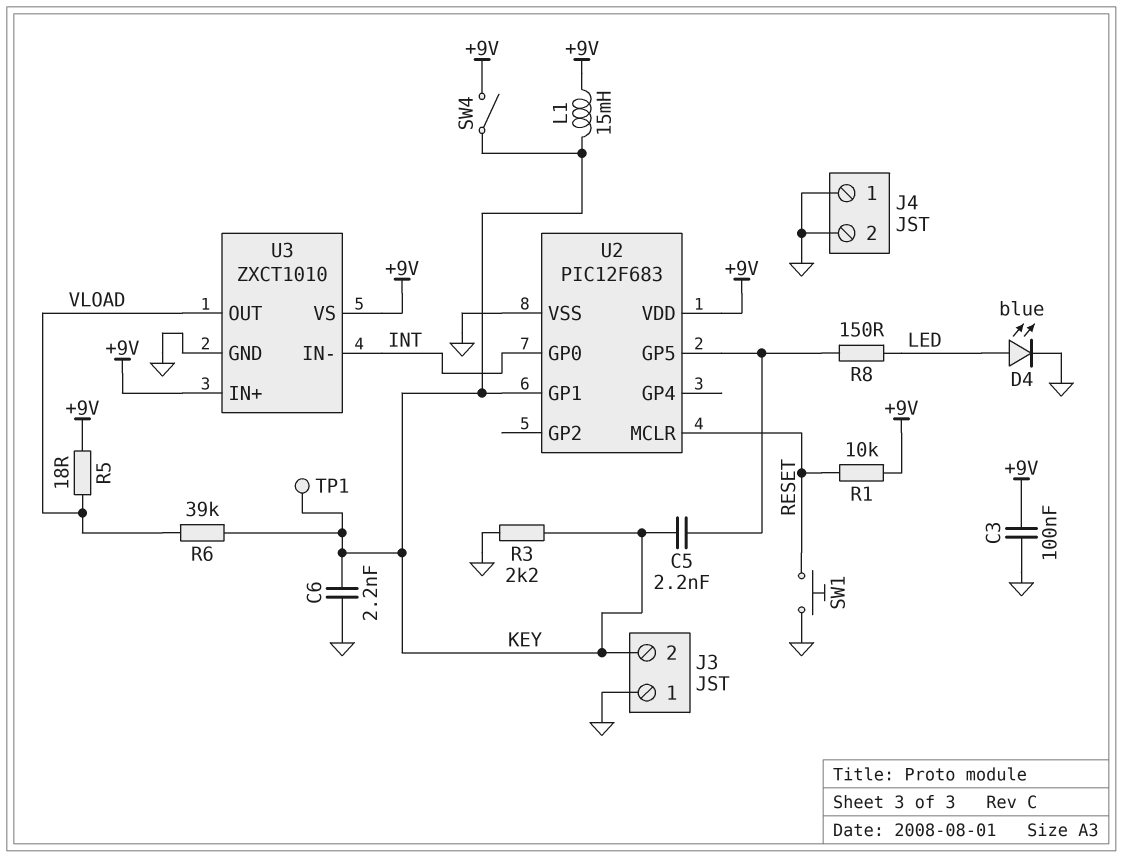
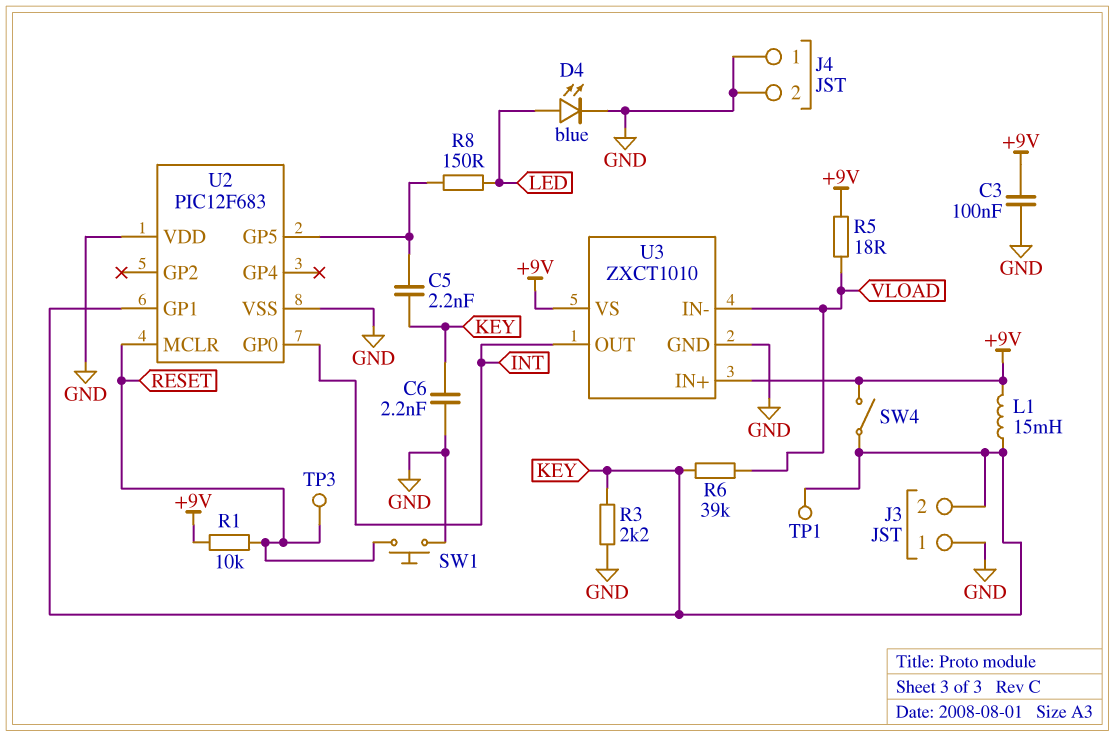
TP3: none -> test point (RESET)
U2 pin VDD: +9V -> GND
U3 pin IN-: INT -> VLOAD
U3 pin OUT: VLOAD -> INT

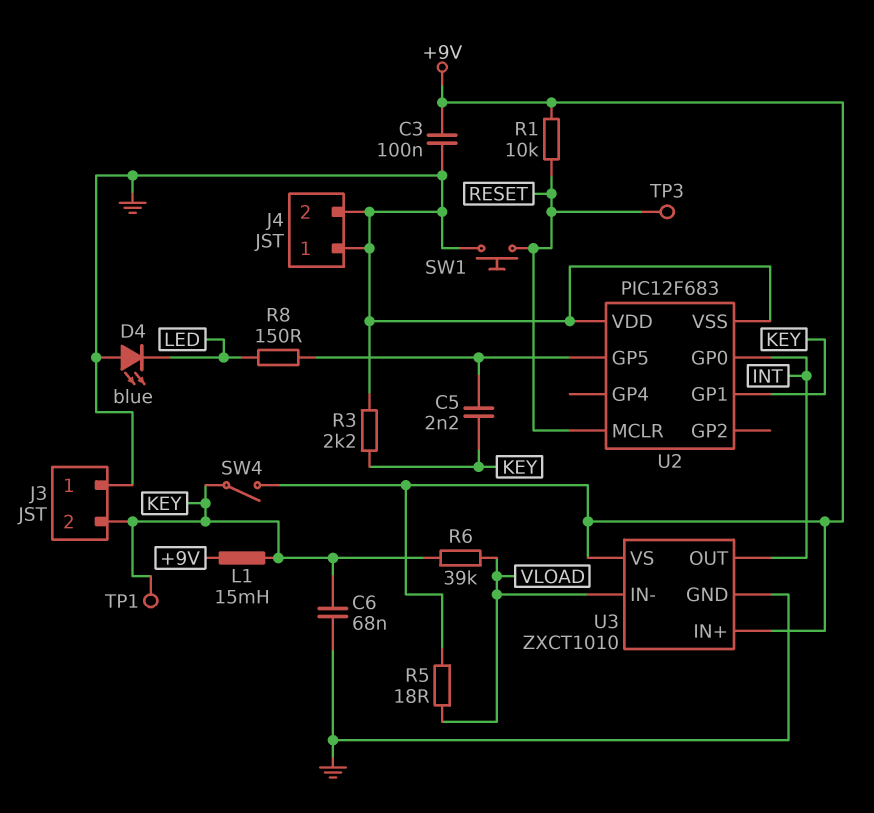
C6: 2.2nF (GND, KEY) -> 68nF (GND, KEY)
D4: LED blue (A LED, K GND) -> LED blue (A GND, K LED)

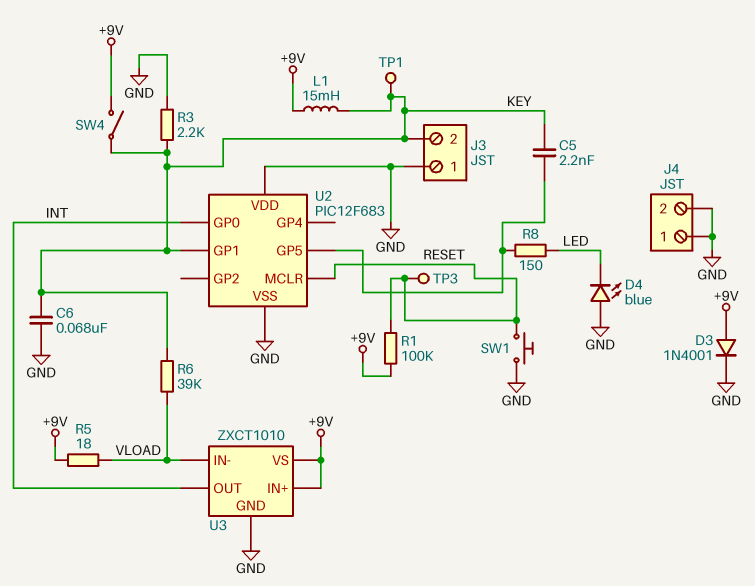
C3: 100nF (+9V, GND) -> none
D3: none -> diode 1N4001 (A +9V, K GND)
R1: 10k (+9V, RESET) -> 100k (+9V, RESET)

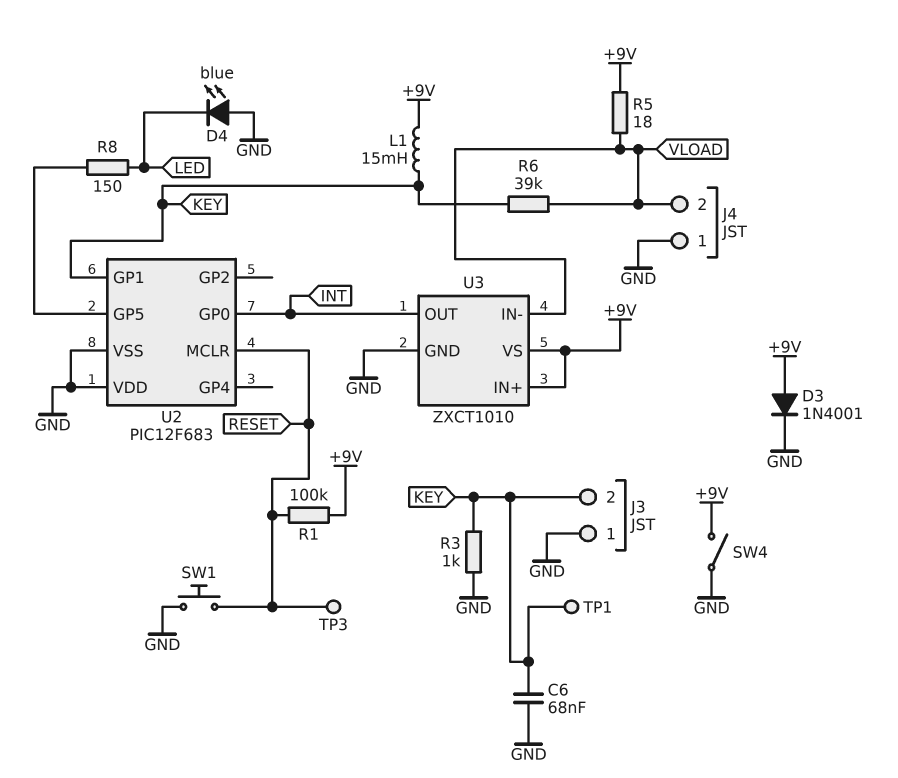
C5: 2.2nF (KEY, U2/GP5) -> none
J4 pin 2: GND -> VLOAD
R3: 2.2k (GND, KEY) -> 1k (GND, KEY)
SW4: switch (+9V, KEY) -> switch (+9V, GND)

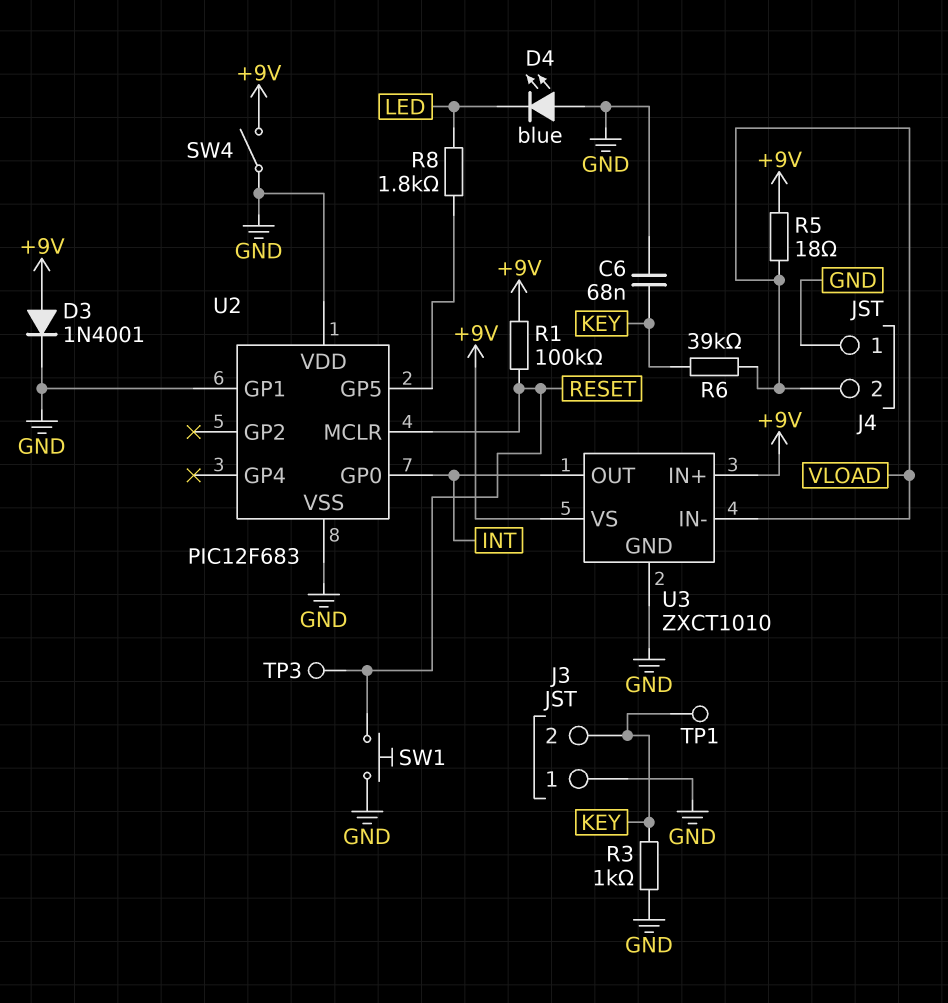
L1: 15mH (+9V, KEY) -> none
R8: 150 (LED, U2/GP5) -> 1.8k (LED, U2/GP5)
U2 pin GP1: KEY -> GND

